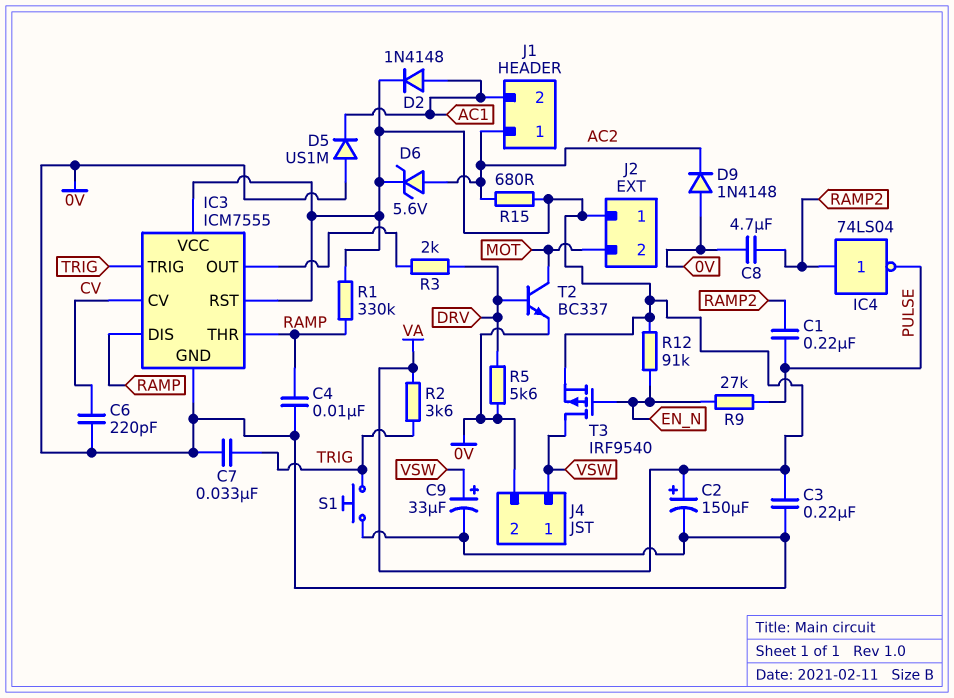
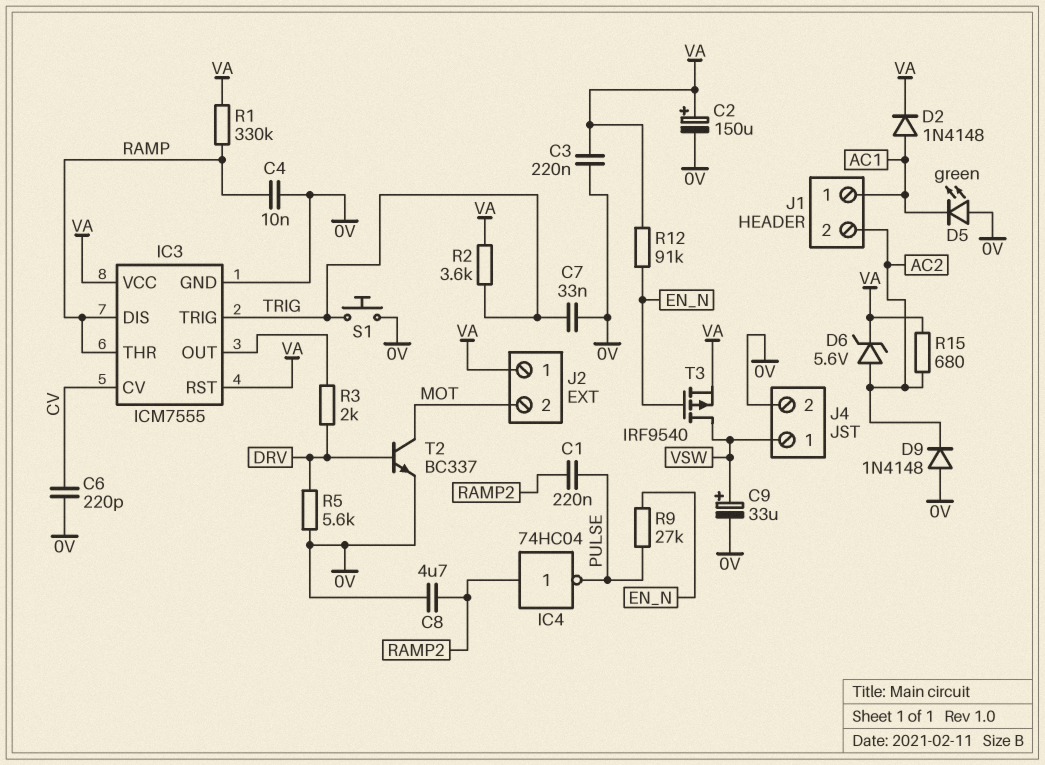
D5: diode US1M (A 0V, K AC1) -> LED green (A 0V, K AC1)
IC4: NOT 74LS04 (in RAMP2, out PULSE) -> NOT 74HC04 (in RAMP2, out PULSE)
J1 pin 1: AC2 -> AC1
J1 pin 2: AC1 -> AC2

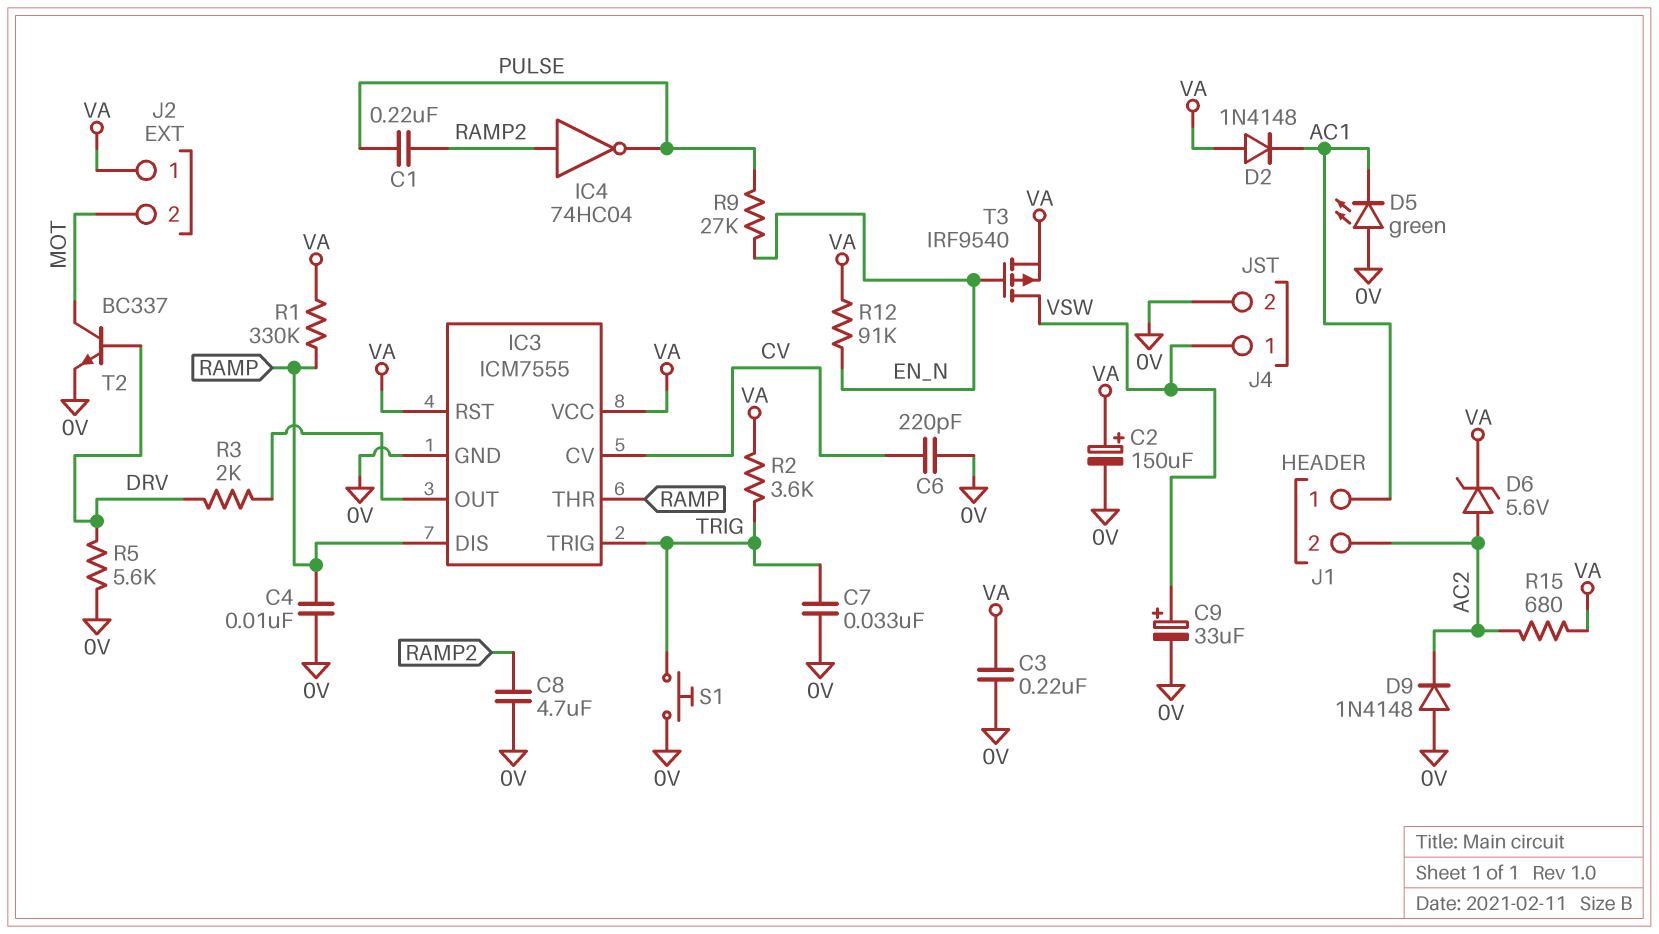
D2: diode 1N4148 (A AC1, K VA) -> diode 1N4148 (A VA, K AC1)

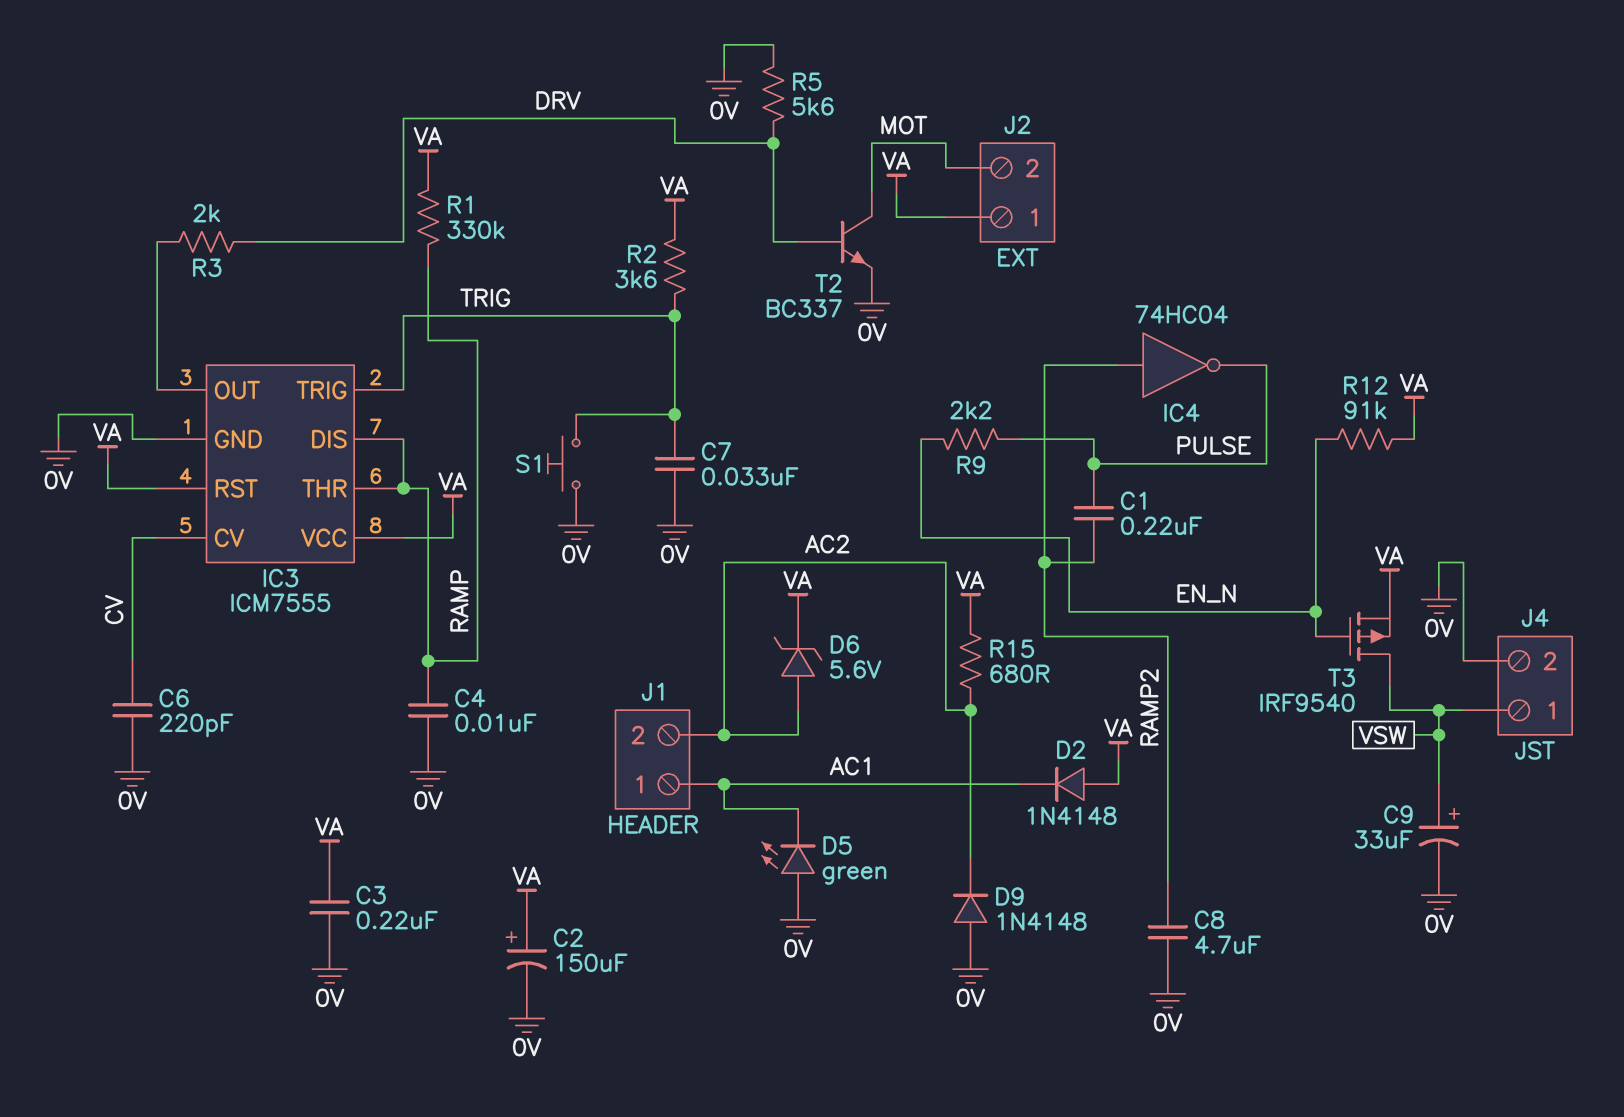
R9: 27k (EN_N, PULSE) -> 2.2k (EN_N, PULSE)

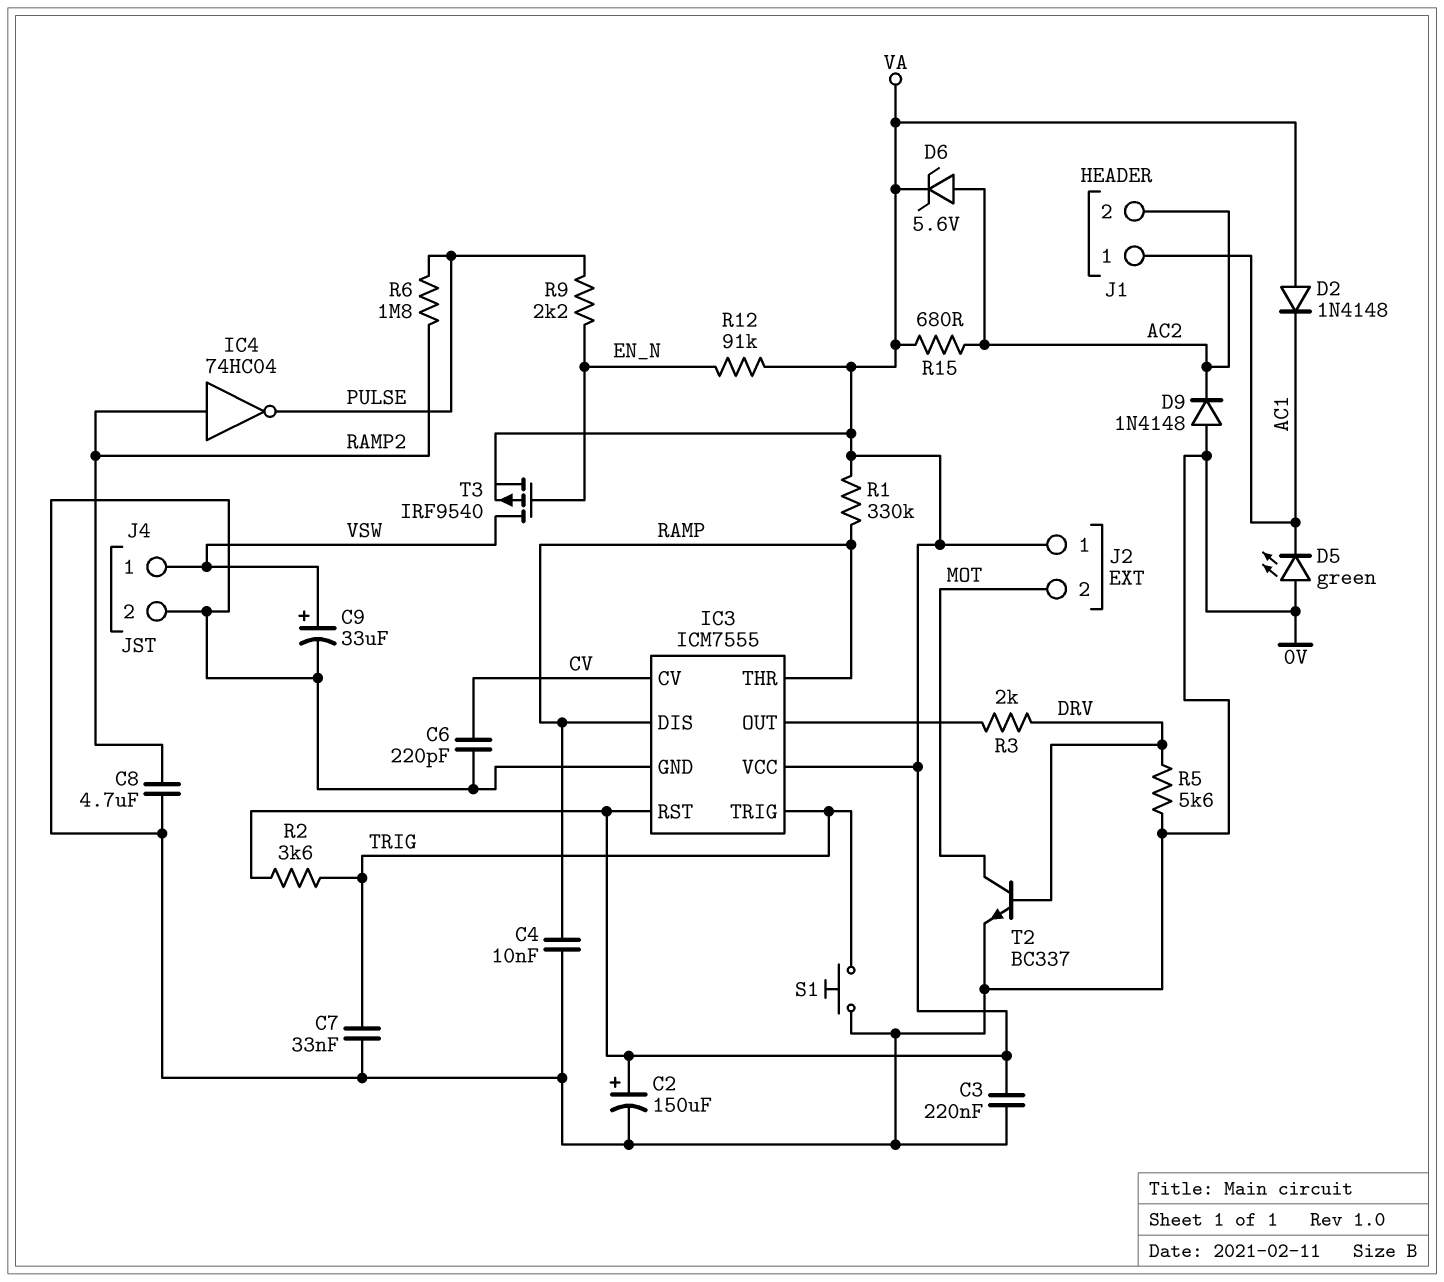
C1: 220nF (PULSE, RAMP2) -> none
R6: none -> 1.8M (PULSE, RAMP2)

